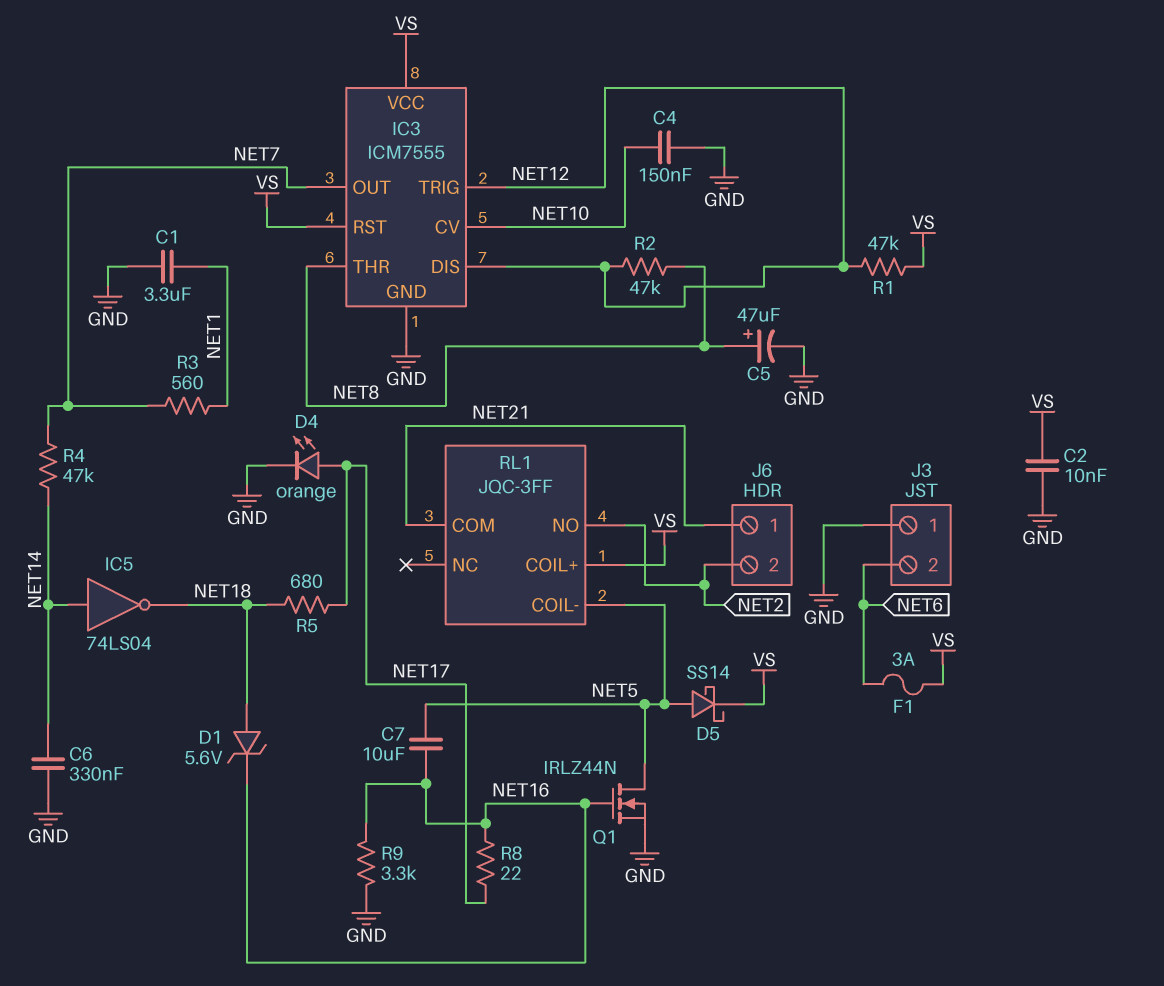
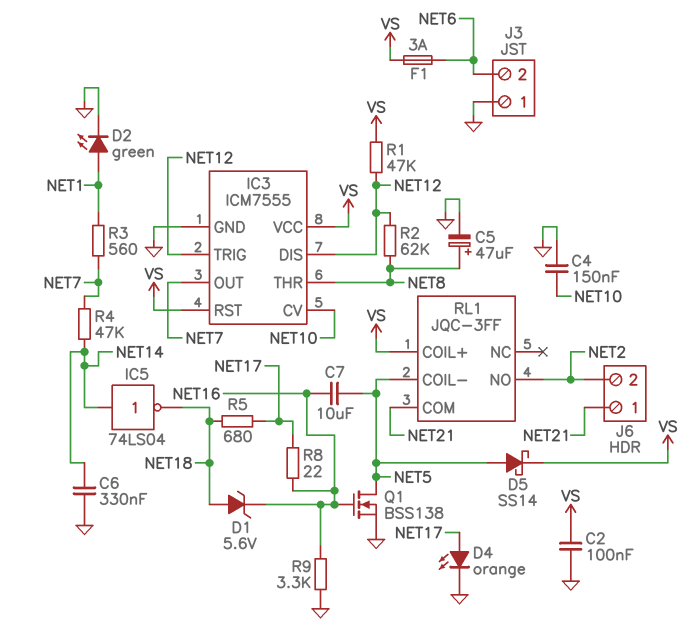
C1: 3.3uF (GND, NET1) -> none
C2: 10nF (GND, VS) -> 100nF (GND, VS)
D2: none -> LED green (A NET1, K GND)
Q1: NMOS IRLZ44N (G NET16, D NET5, S GND) -> NMOS BSS138 (G NET16, D NET5, S GND)
R2: 47k (NET8, NET12) -> 62k (NET8, NET12)

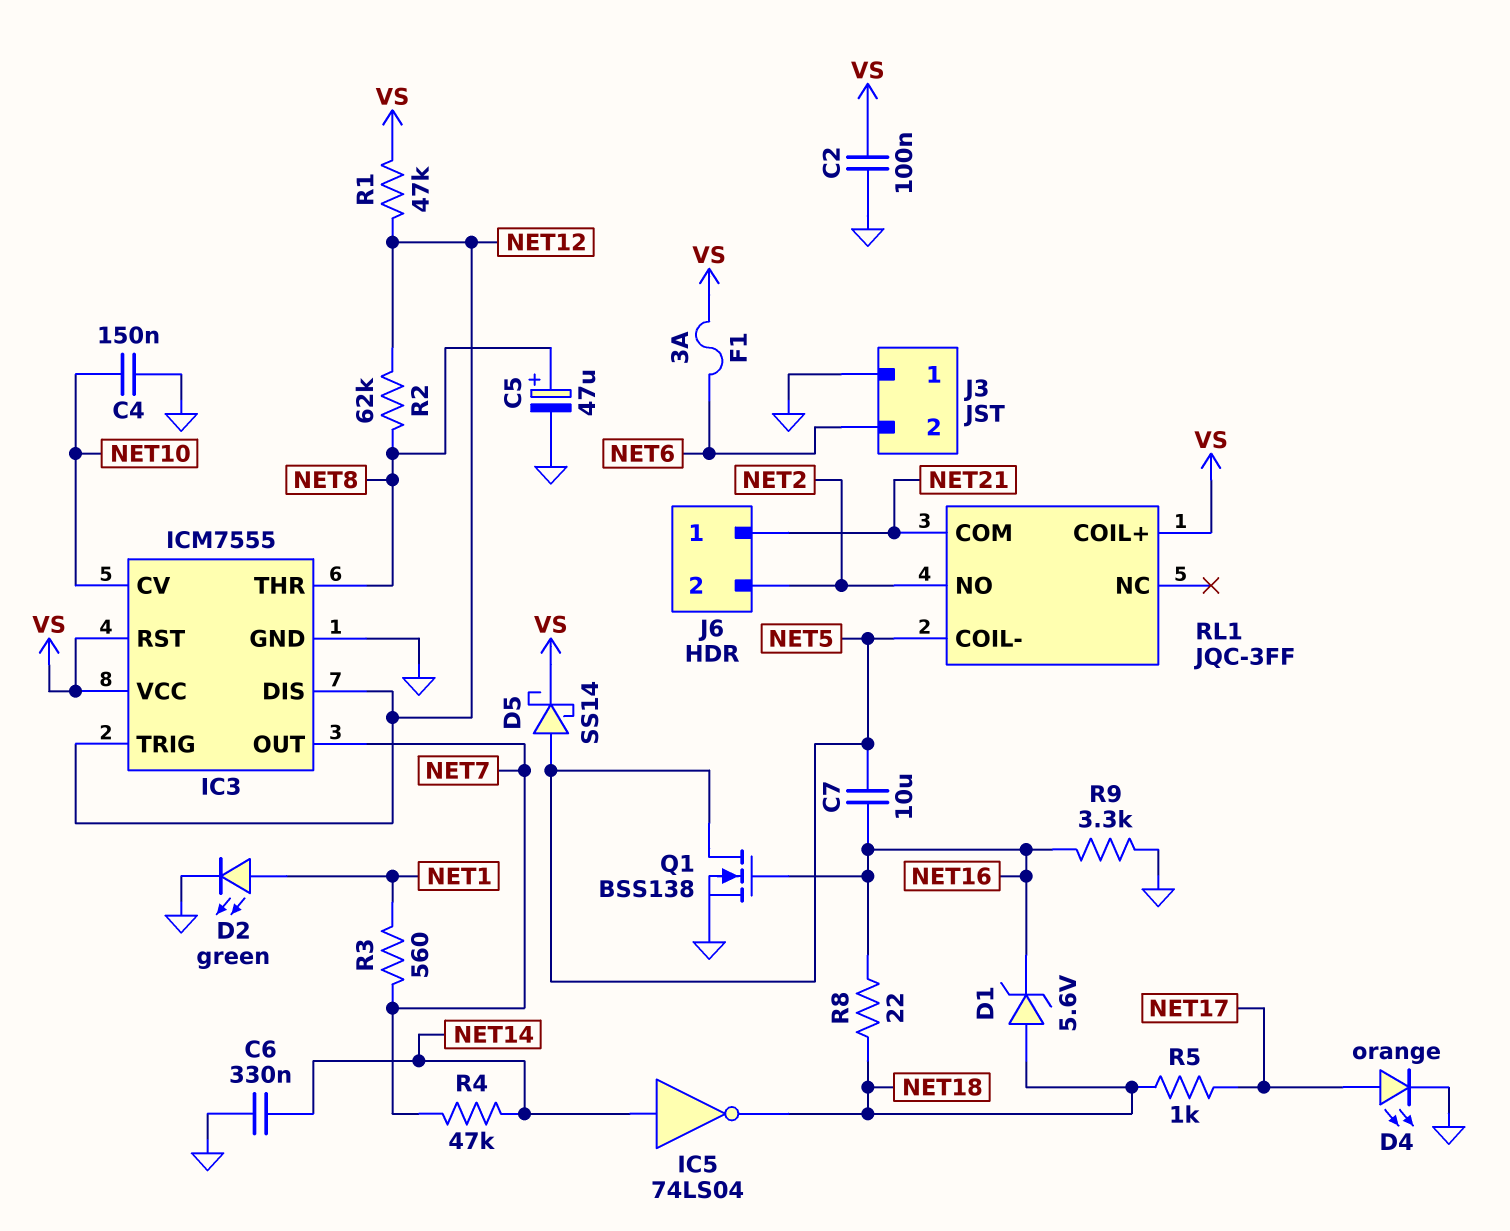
R5: 680 (NET17, NET18) -> 1k (NET17, NET18)
R8: 22 (NET16, NET17) -> 22 (NET16, NET18)

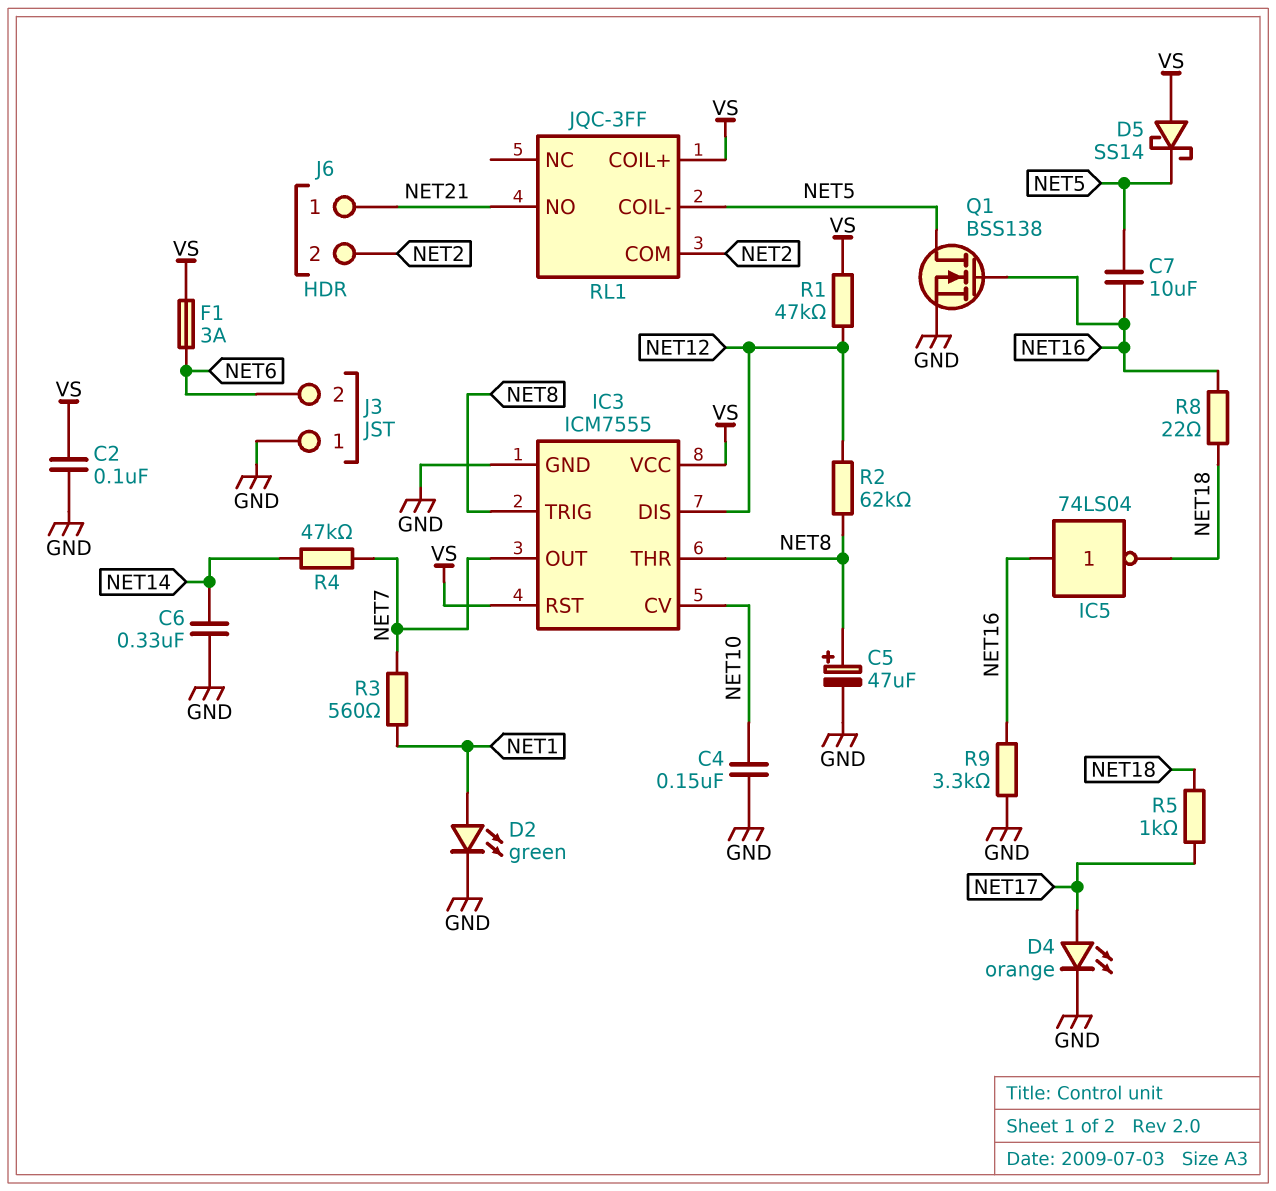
D1: zener 5.6V (A NET18, K NET16) -> none
D5: schottky SS14 (A NET5, K VS) -> schottky SS14 (A VS, K NET5)
IC3 pin TRIG: NET12 -> NET8
IC5: NOT 74LS04 (in NET14, out NET18) -> NOT 74LS04 (in NET16, out NET18)
RL1 pin COM: NET21 -> NET2
RL1 pin NO: NET2 -> NET21

